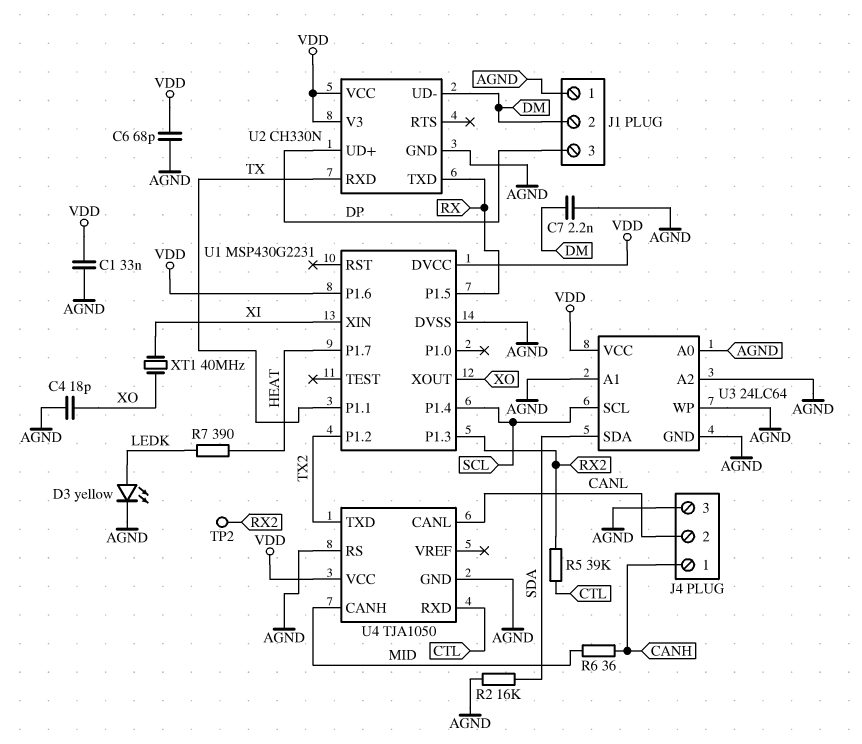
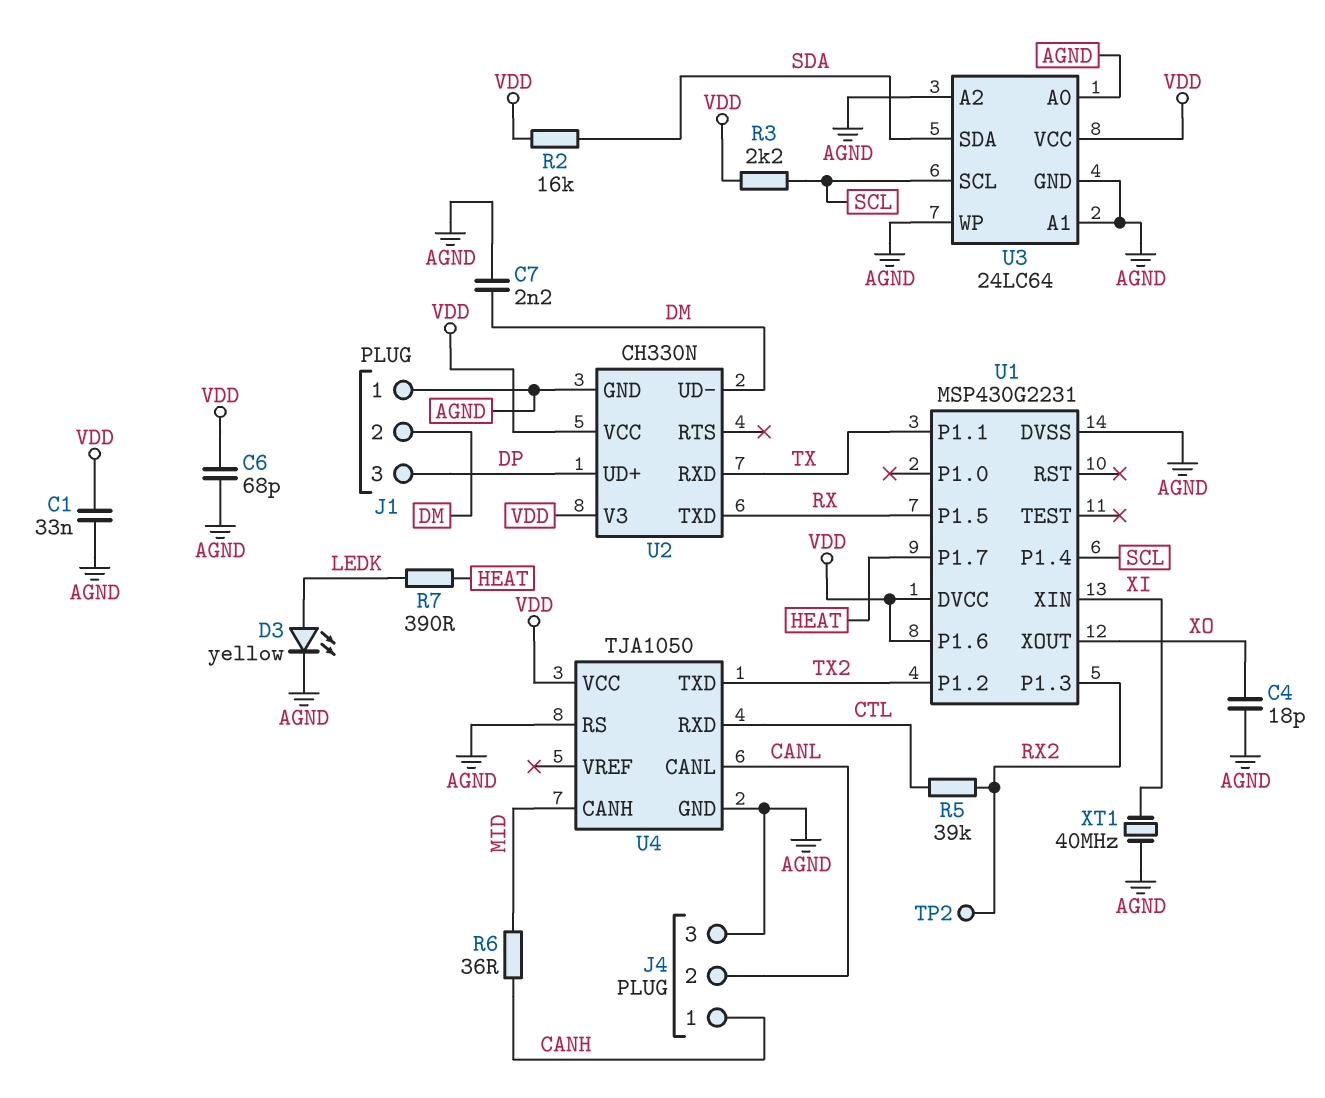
R2: 16k (AGND, SDA) -> 16k (SDA, VDD)
R3: none -> 2.2k (SCL, VDD)
XT1: 40MHz (XI, XO) -> 40MHz (AGND, XI)

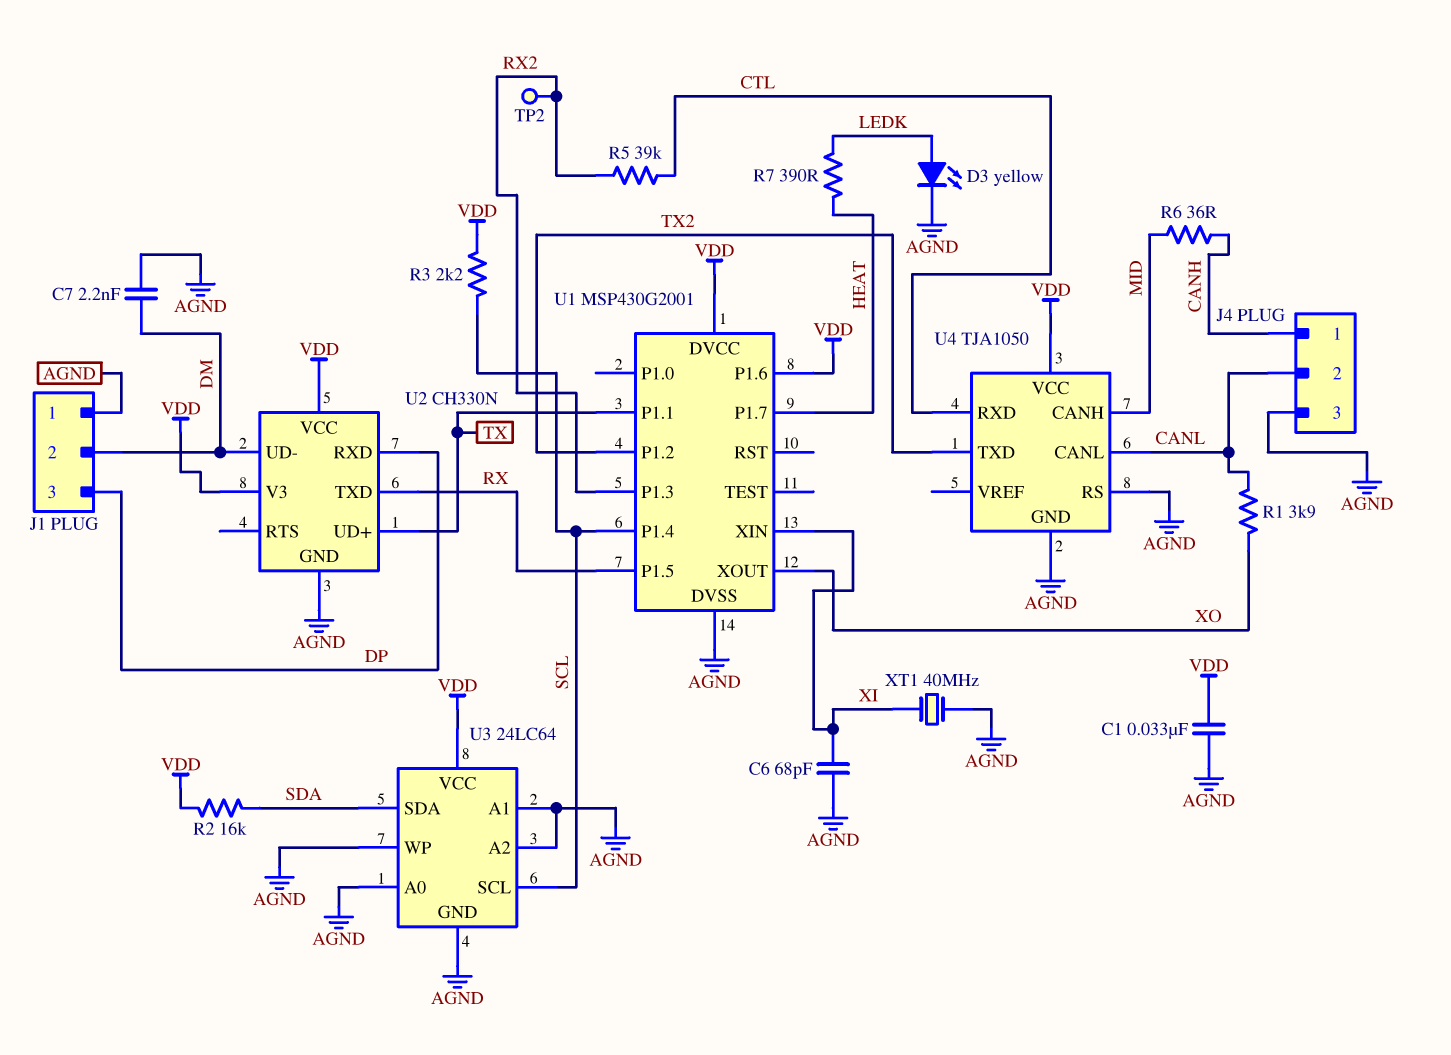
C4: 18pF (AGND, XO) -> none
C6: 68pF (AGND, VDD) -> 68pF (AGND, XI)
R1: none -> 3.9k (CANL, XO)
U1: MSP430G2231 -> MSP430G2001
U2 pin RXD: TX -> DP
U2 pin UD+: DP -> TX

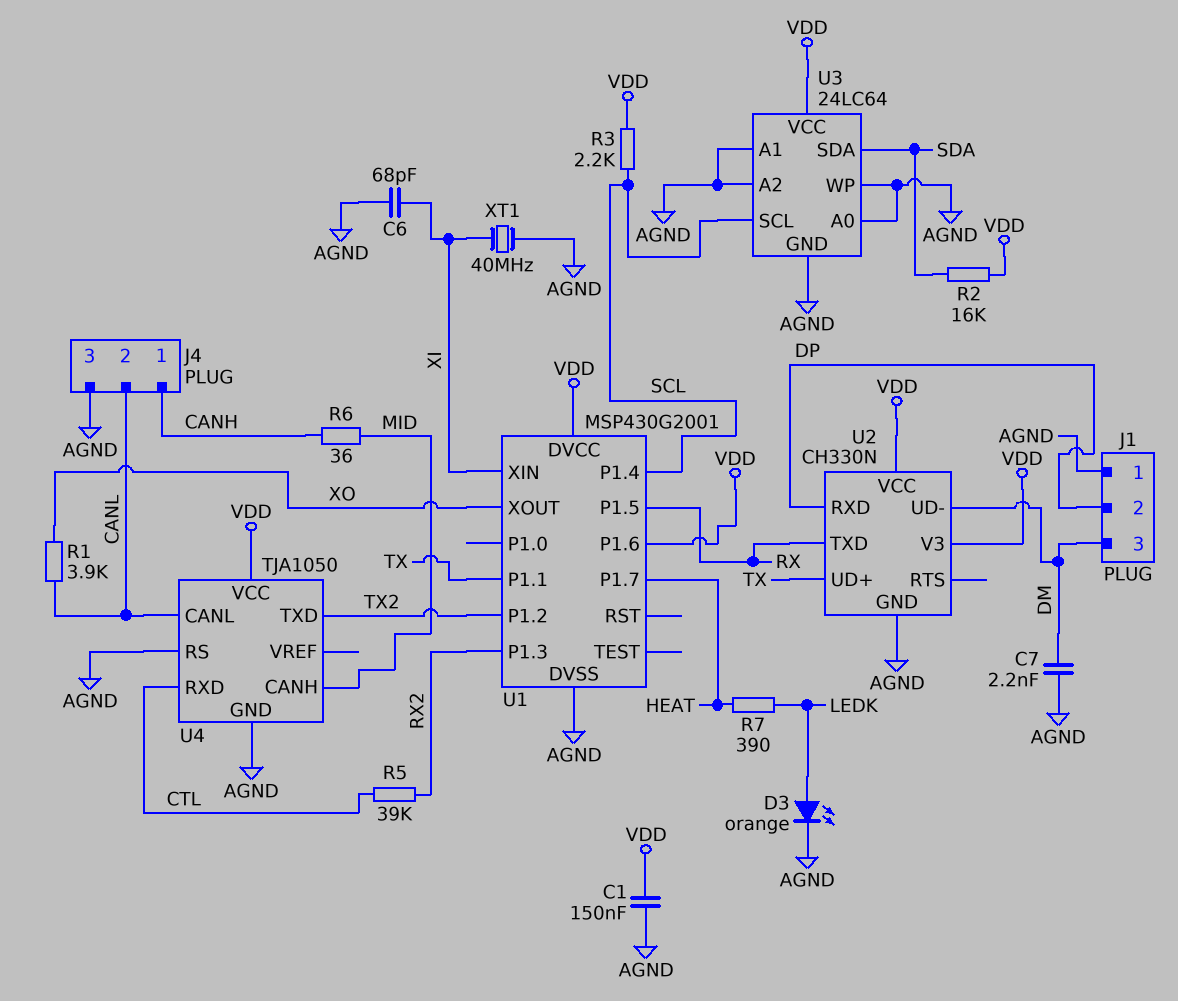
C1: 33nF (AGND, VDD) -> 150nF (AGND, VDD)
D3: LED yellow (A LEDK, K AGND) -> LED orange (A LEDK, K AGND)
J1 pin 2: DM -> DP
J1 pin 3: DP -> DM
TP2: test point (RX2) -> none

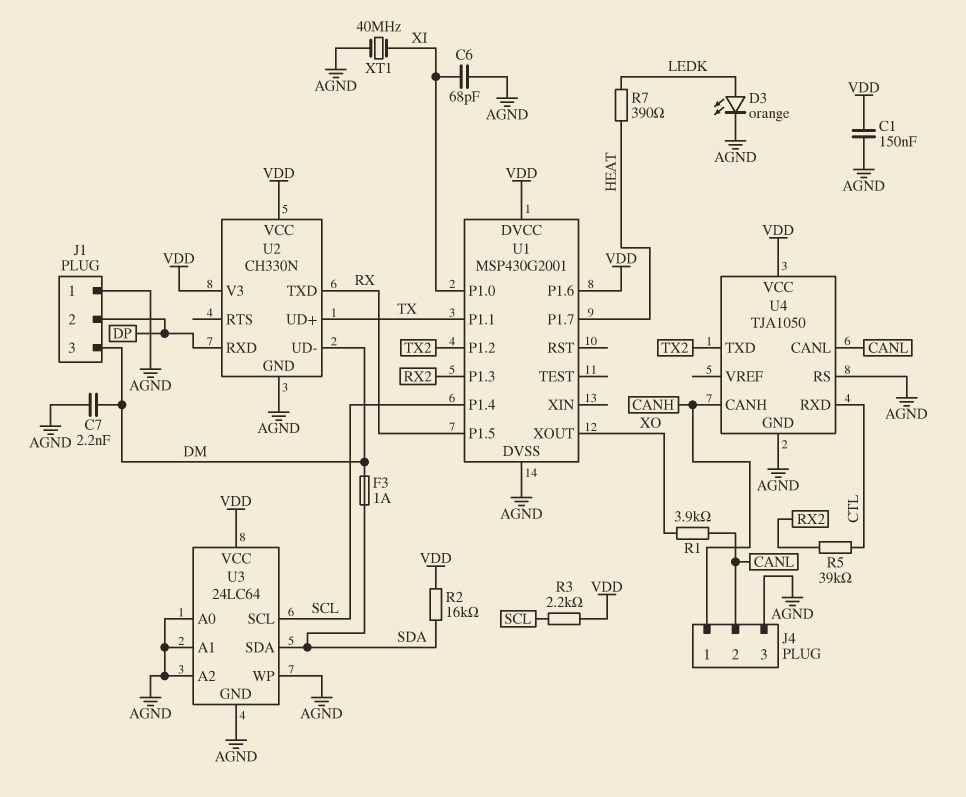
F3: none -> 1A (DM, SDA)
R6: 36 (CANH, MID) -> none
U1 pin P1.0: none -> XI
U1 pin XIN: XI -> none
U4 pin CANH: MID -> CANH

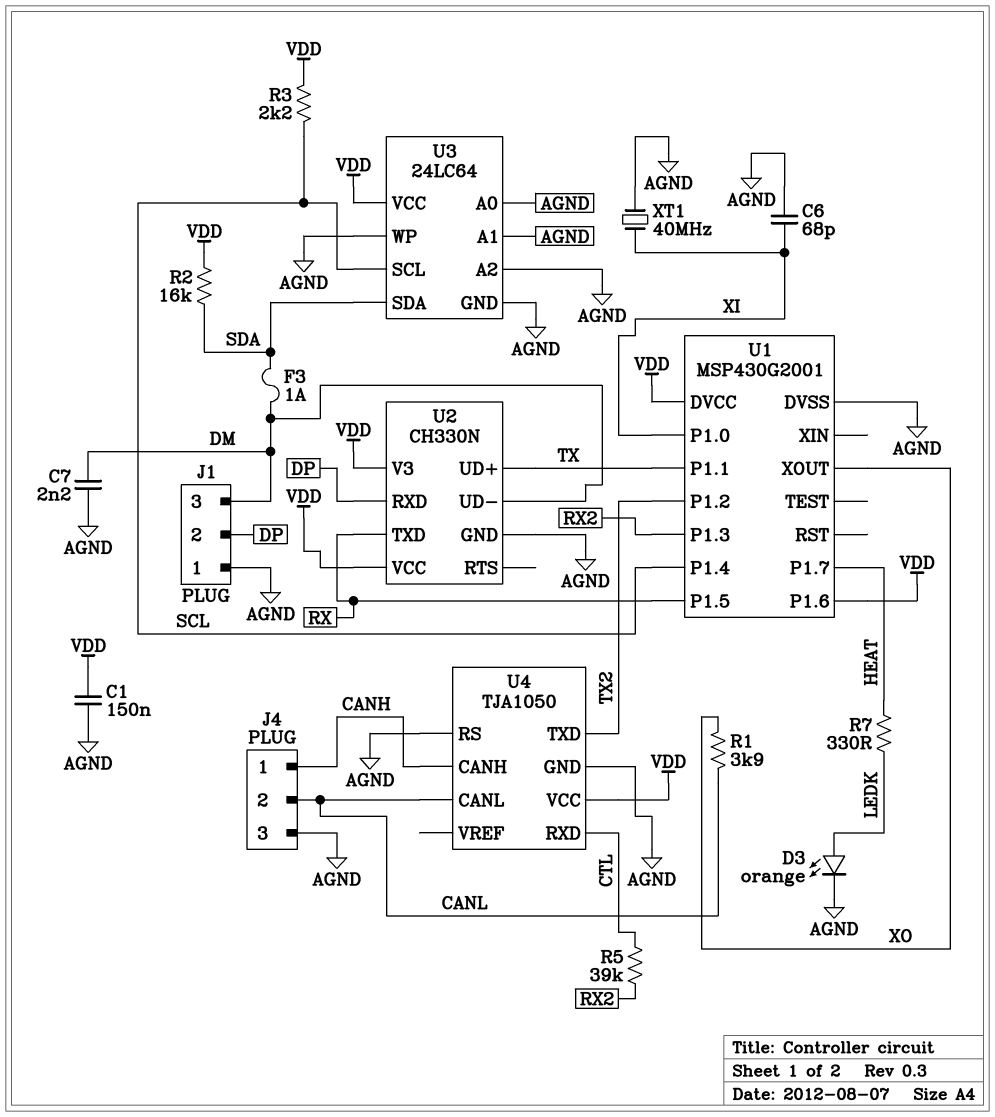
R7: 390 (HEAT, LEDK) -> 330 (HEAT, LEDK)

